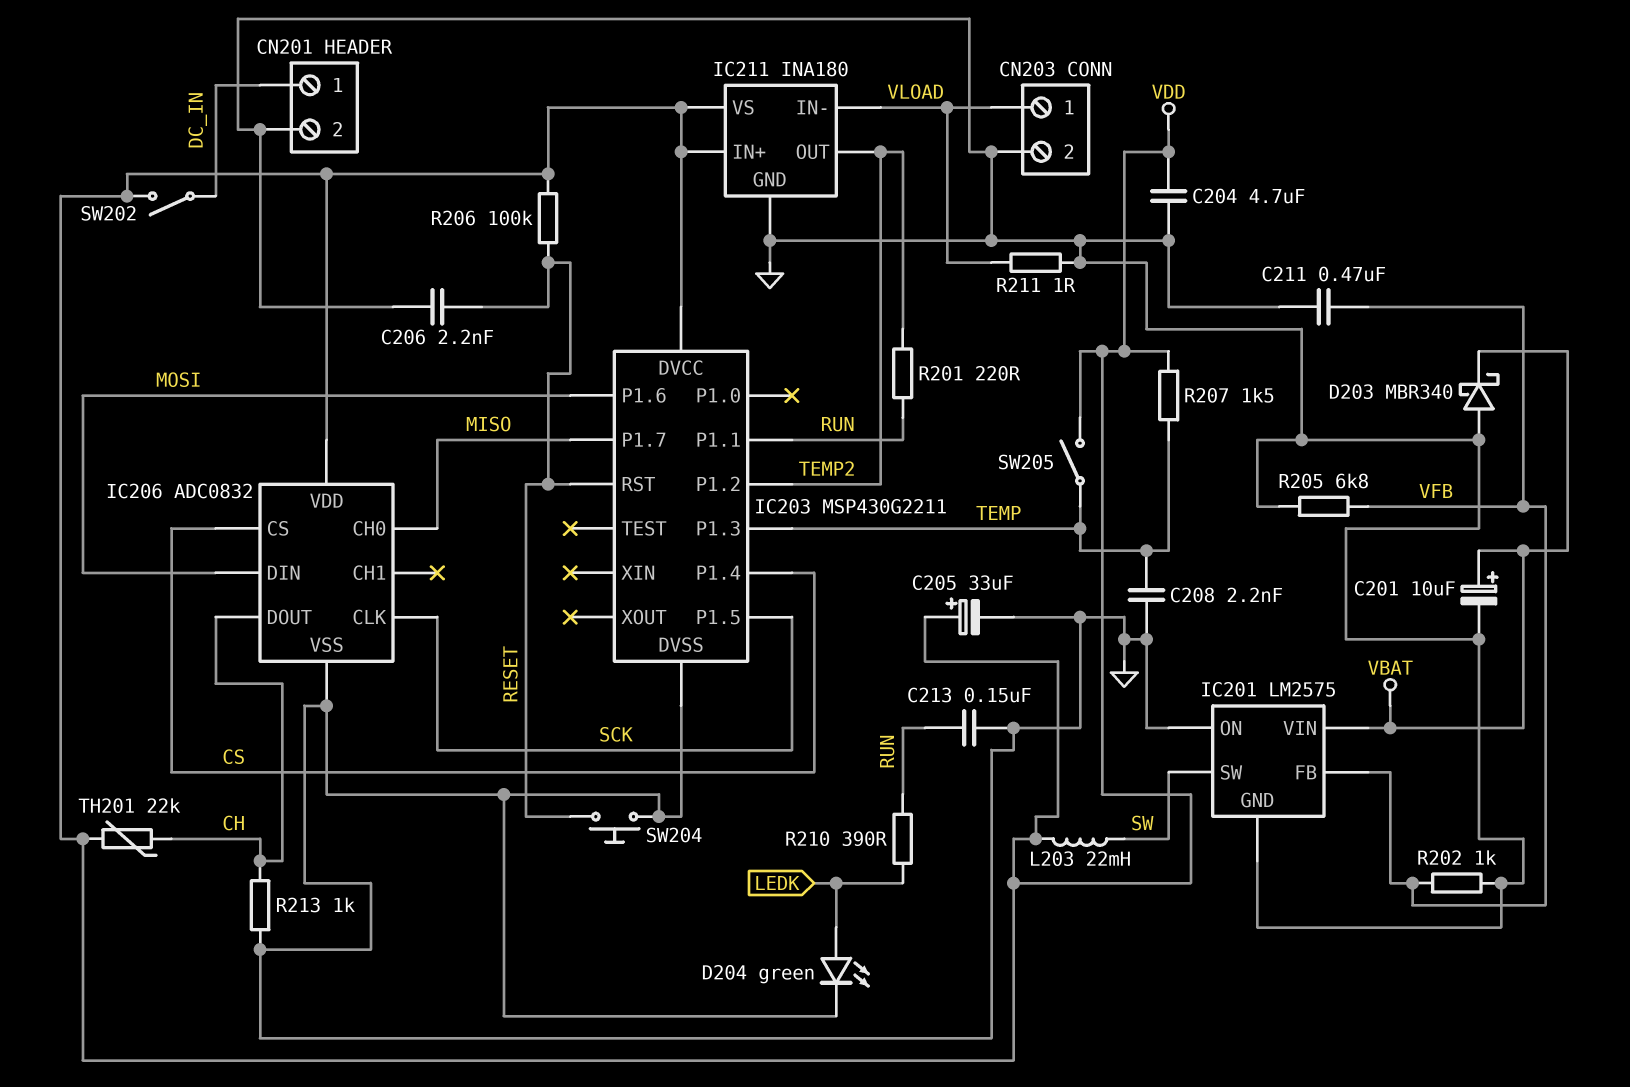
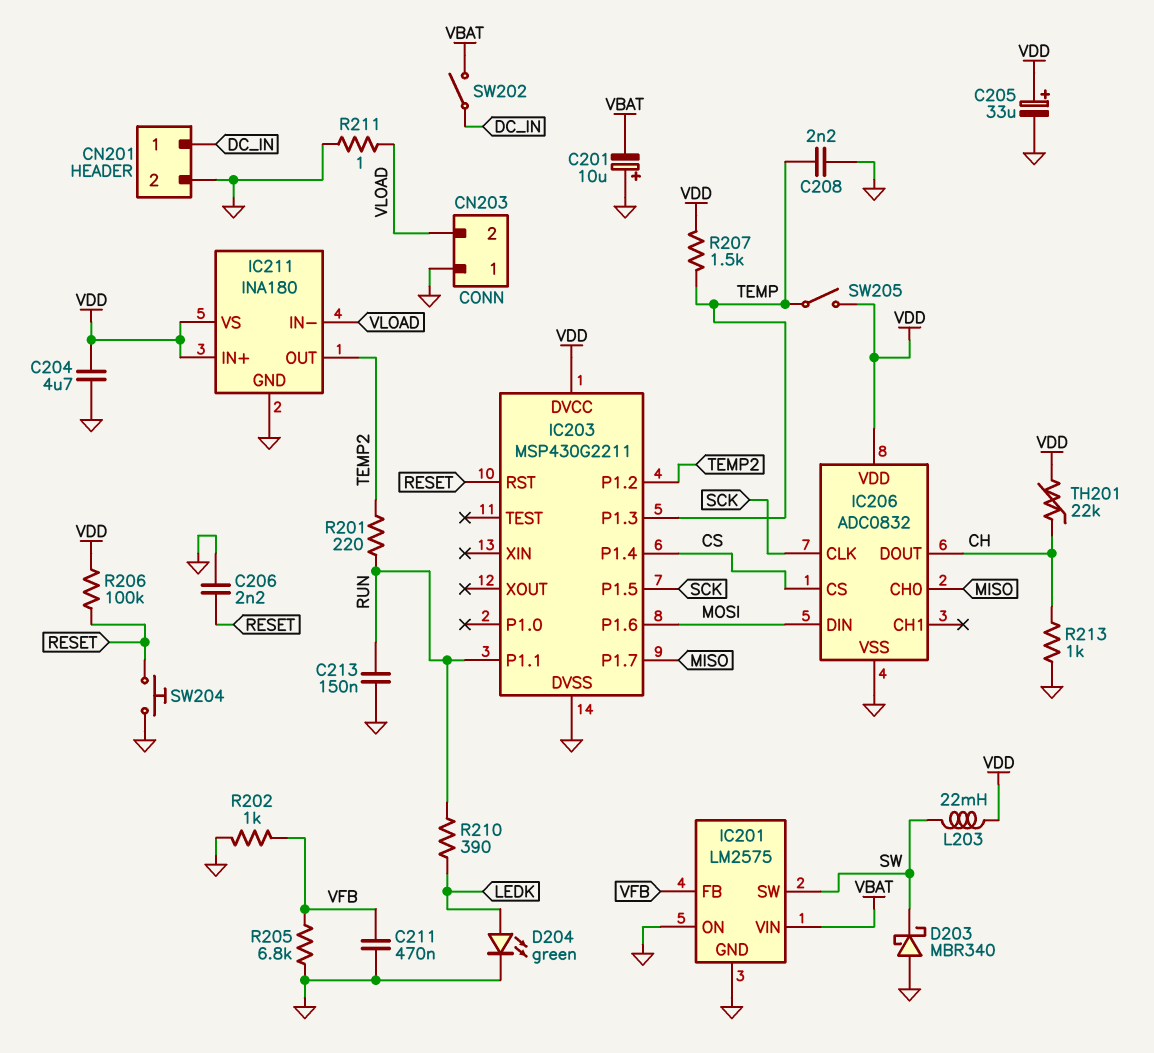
C201: 10uF (plus VBAT, minus GND) -> 10uF (plus GND, minus VBAT)
CN203 pin 1: VLOAD -> GND
CN203 pin 2: GND -> VLOAD
D203: schottky MBR340 (A GND, K VBAT) -> schottky MBR340 (A GND, K SW)
SW202: switch (DC_IN, VDD) -> switch (DC_IN, VBAT)

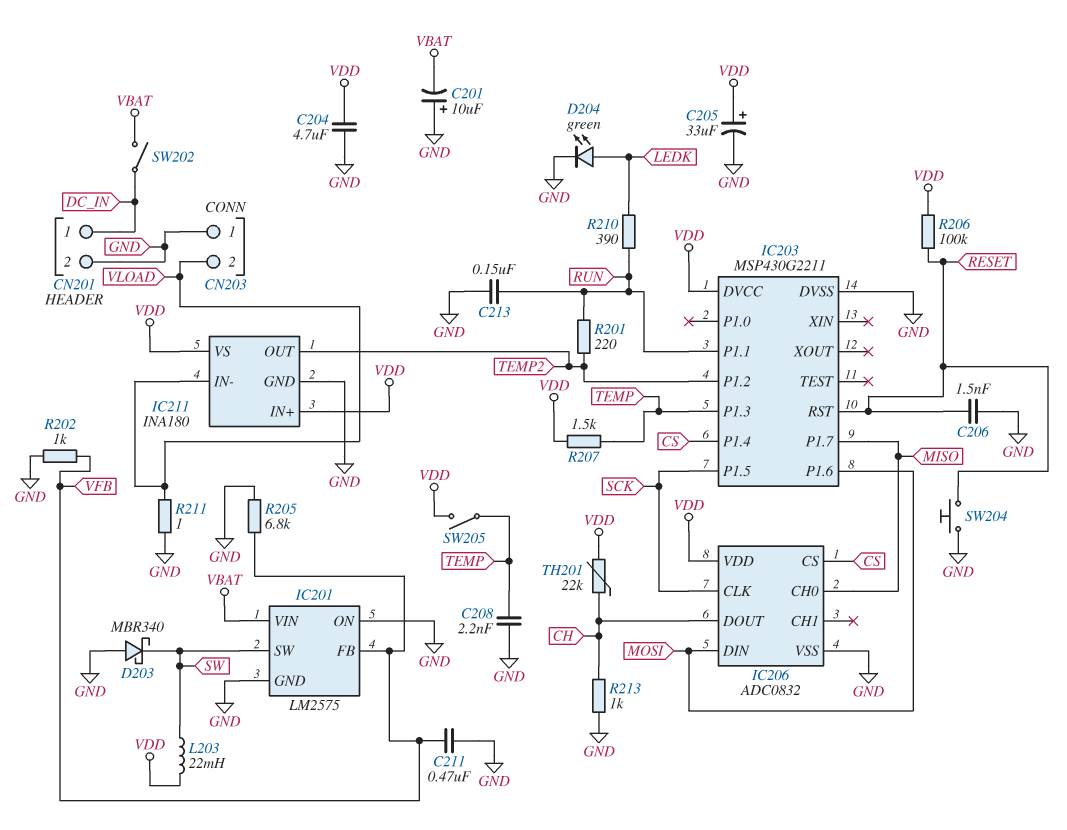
C206: 2.2nF (GND, RESET) -> 1.5nF (GND, RESET)

